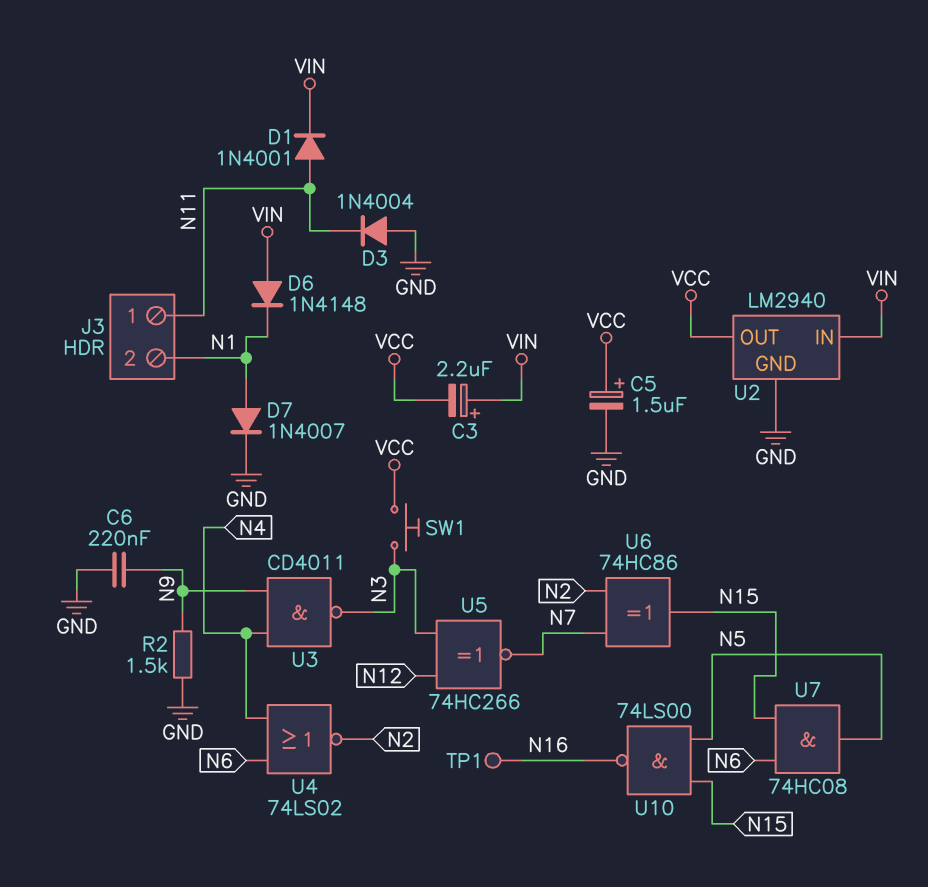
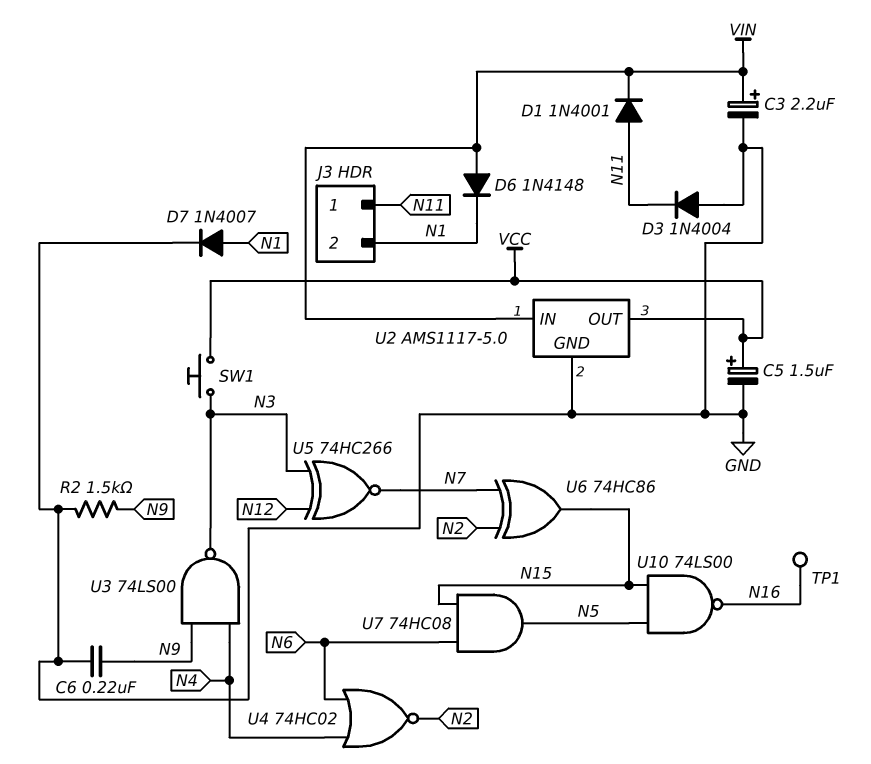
C3: 2.2uF (plus VIN, minus VCC) -> 2.2uF (plus VIN, minus GND)
U2: LM2940 -> AMS1117-5.0
U3: NAND CD4011 (in N4, in N9, out N3) -> NAND 74LS00 (in N4, in N9, out N3)
U4: NOR 74LS02 (in N4, in N6, out N2) -> NOR 74HC02 (in N4, in N6, out N2)

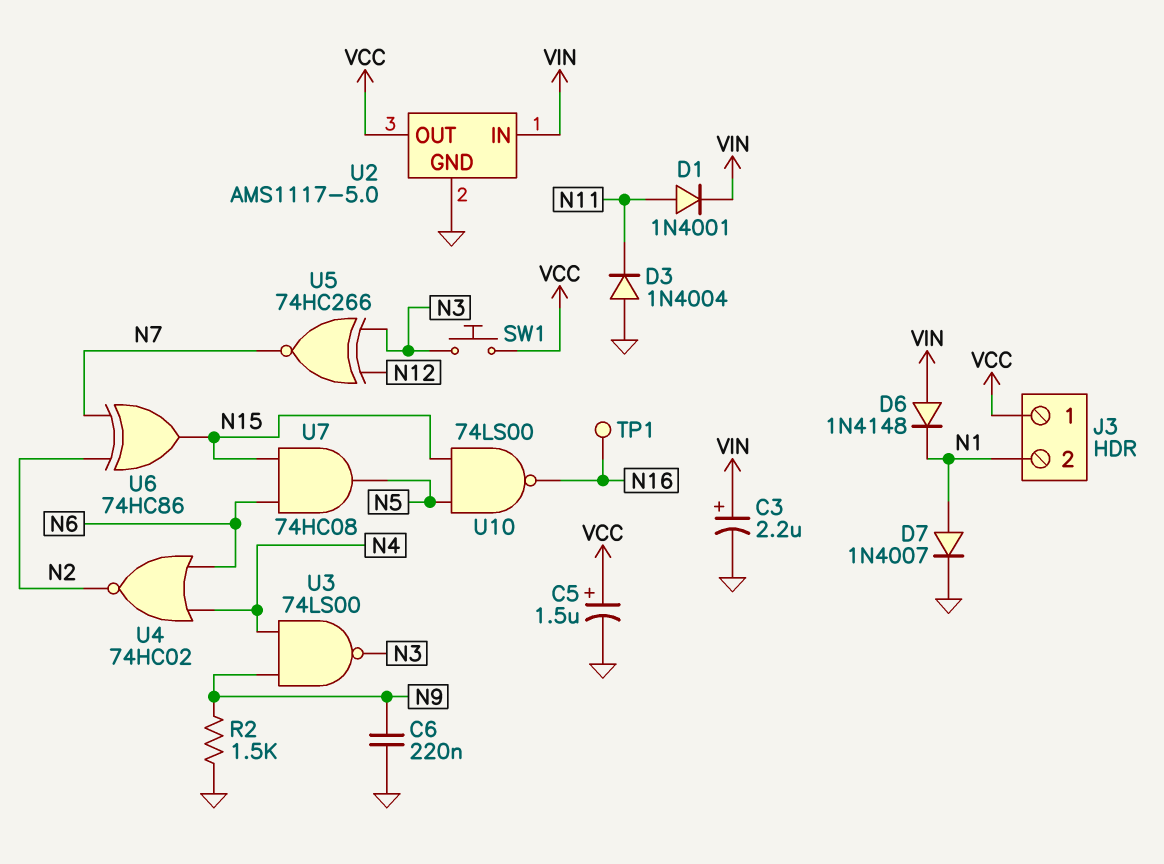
J3 pin 1: N11 -> VCC

